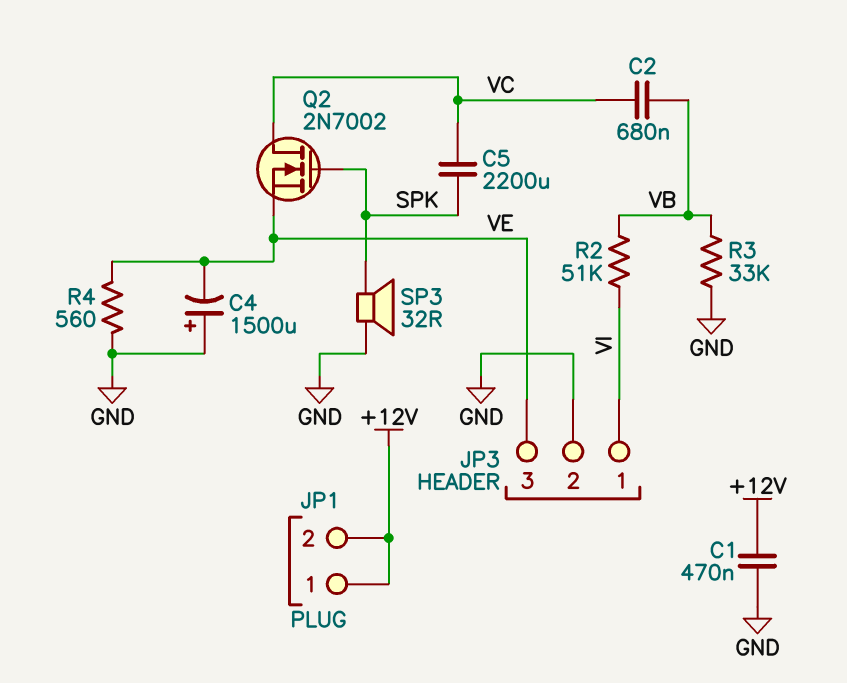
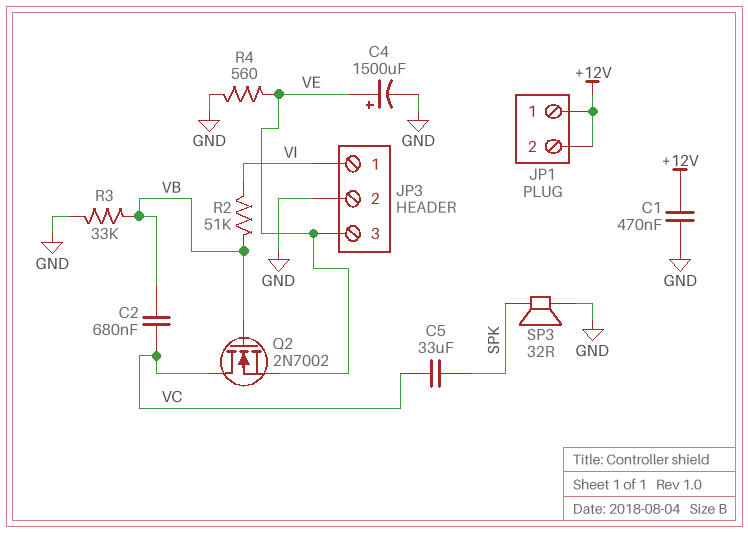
C4: 1500uF (plus GND, minus VE) -> 1500uF (plus VE, minus GND)
C5: 2200uF (SPK, VC) -> 33uF (SPK, VC)
Q2: NMOS 2N7002 (G SPK, D VC, S VE) -> NMOS 2N7002 (G VB, D VC, S VE)

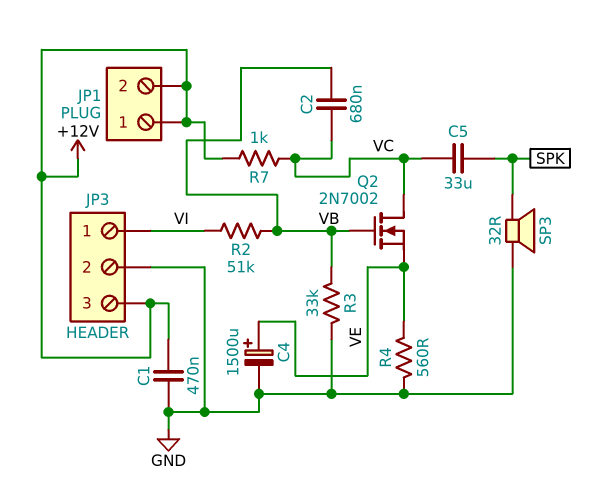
JP3 pin 3: VE -> +12V
R7: none -> 1k (+12V, VC)

